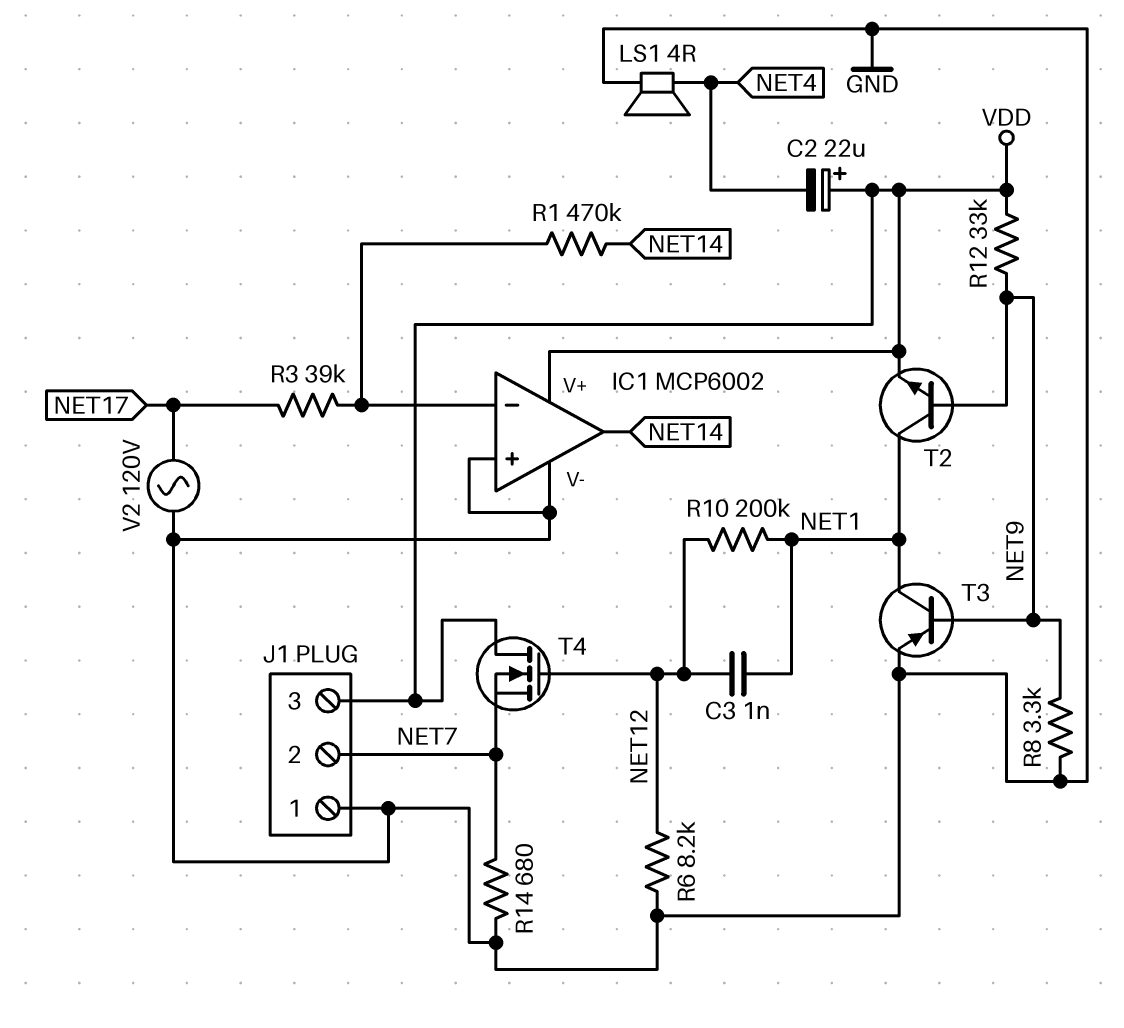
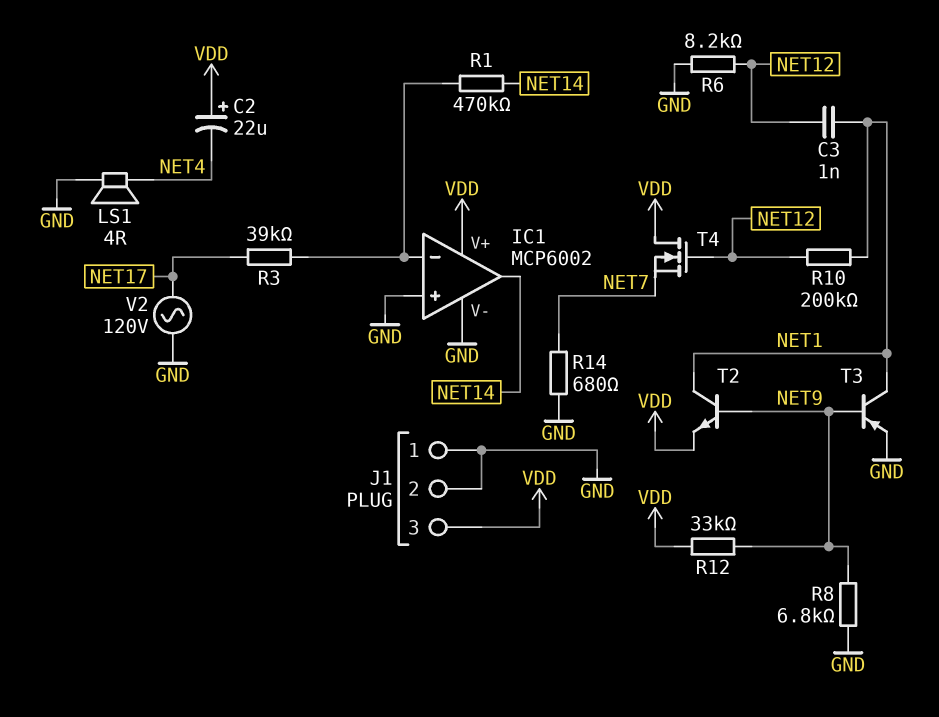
J1 pin 2: NET7 -> GND
R8: 3.3k (GND, NET9) -> 6.8k (GND, NET9)

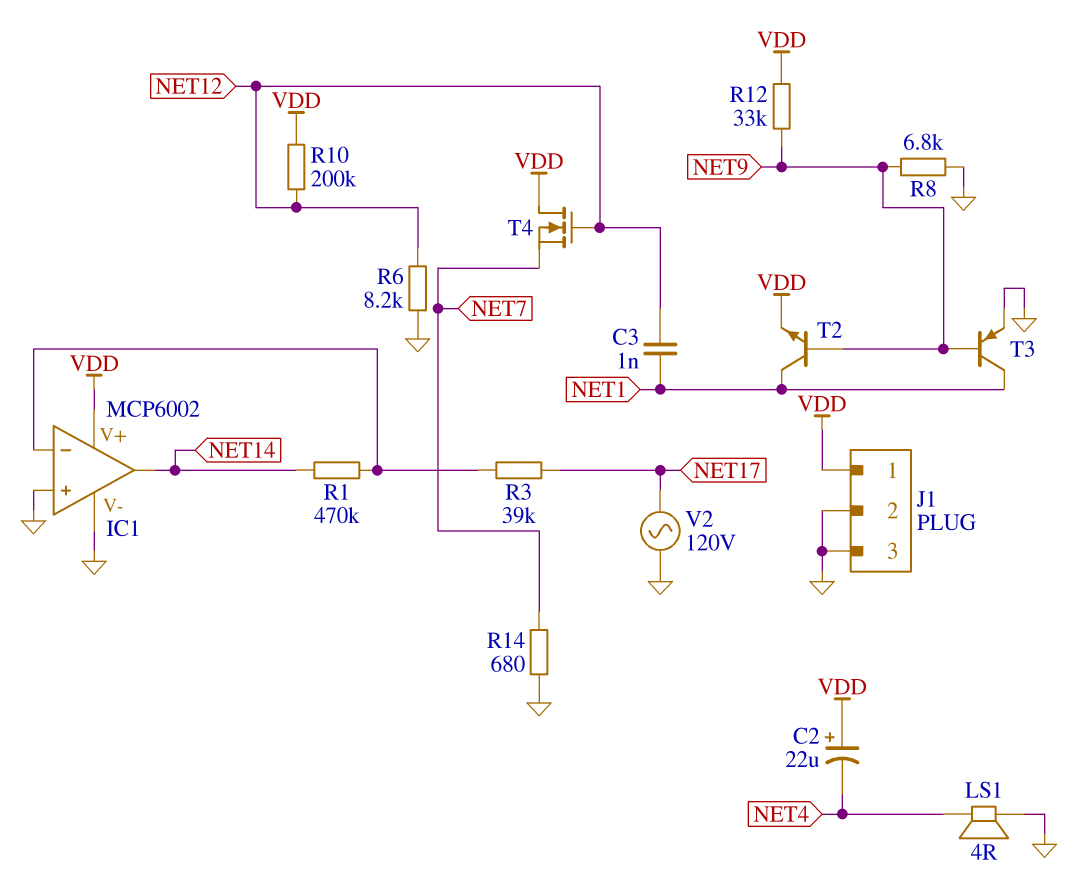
J1 pin 1: GND -> VDD
J1 pin 3: VDD -> GND
R10: 200k (NET1, NET12) -> 200k (NET12, VDD)

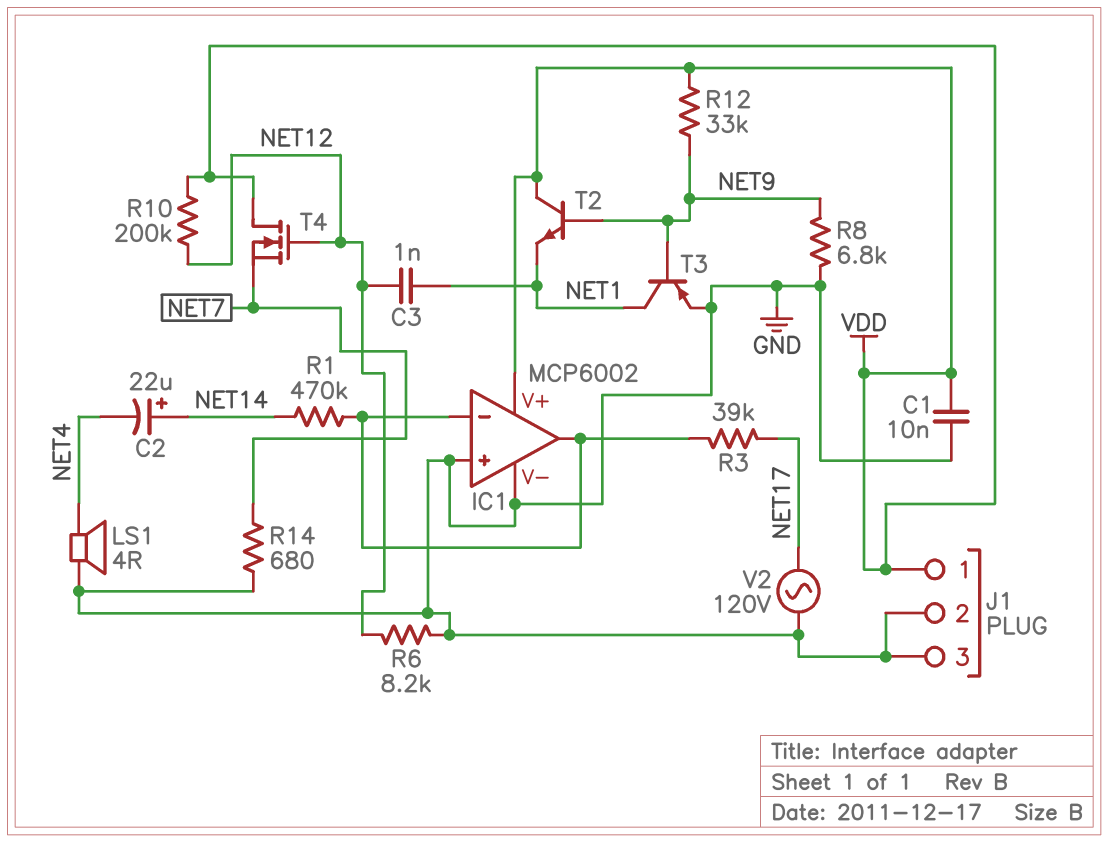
C1: none -> 10nF (GND, VDD)
C2: 22uF (plus VDD, minus NET4) -> 22uF (plus NET14, minus NET4)
IC1 pin out: NET14 -> IC1/in-
T2: NPN (B NET9, C NET1, E VDD) -> NPN (B NET9, C VDD, E NET1)

